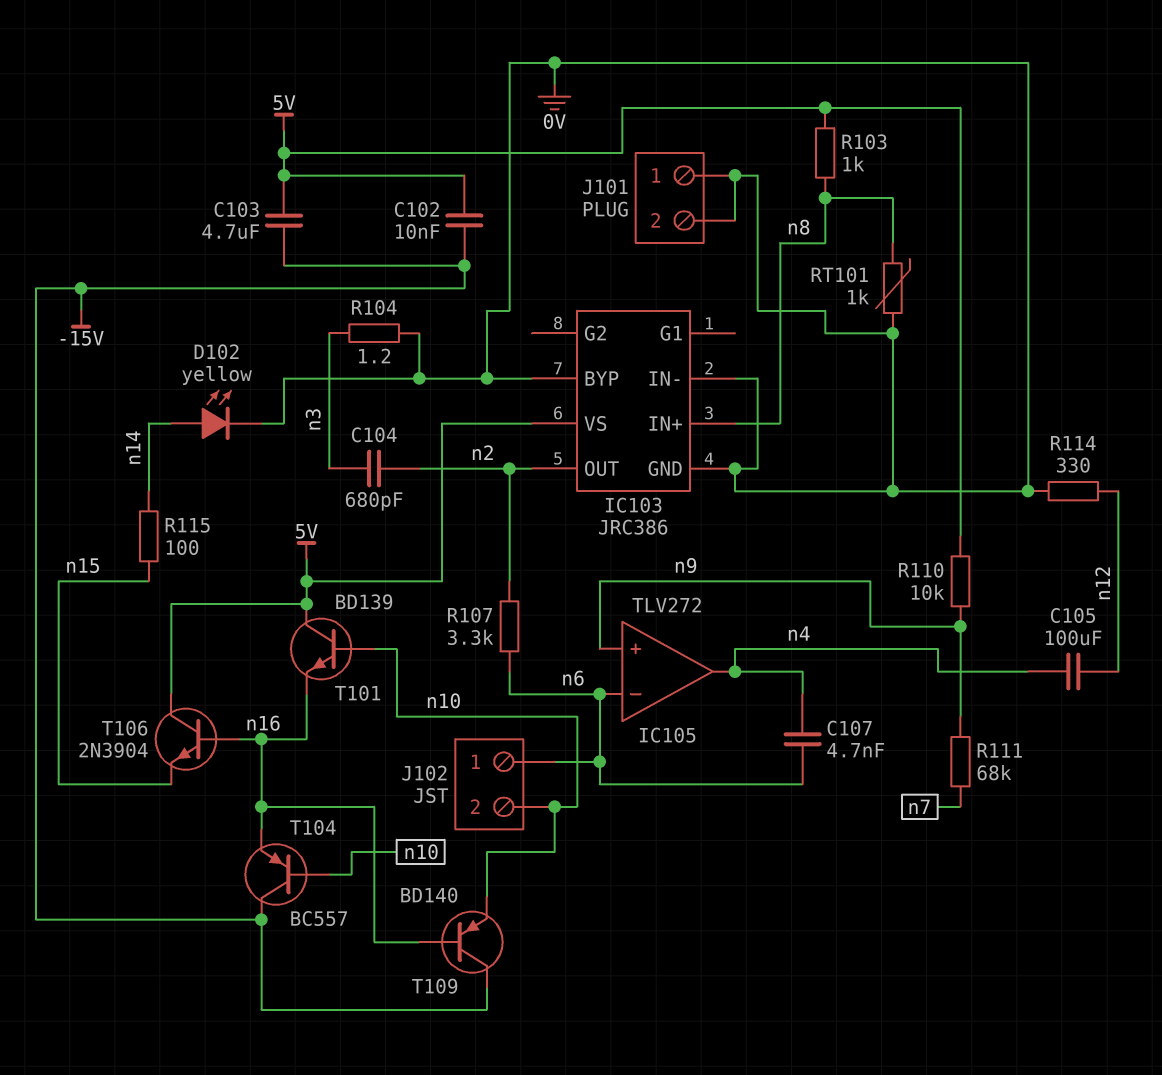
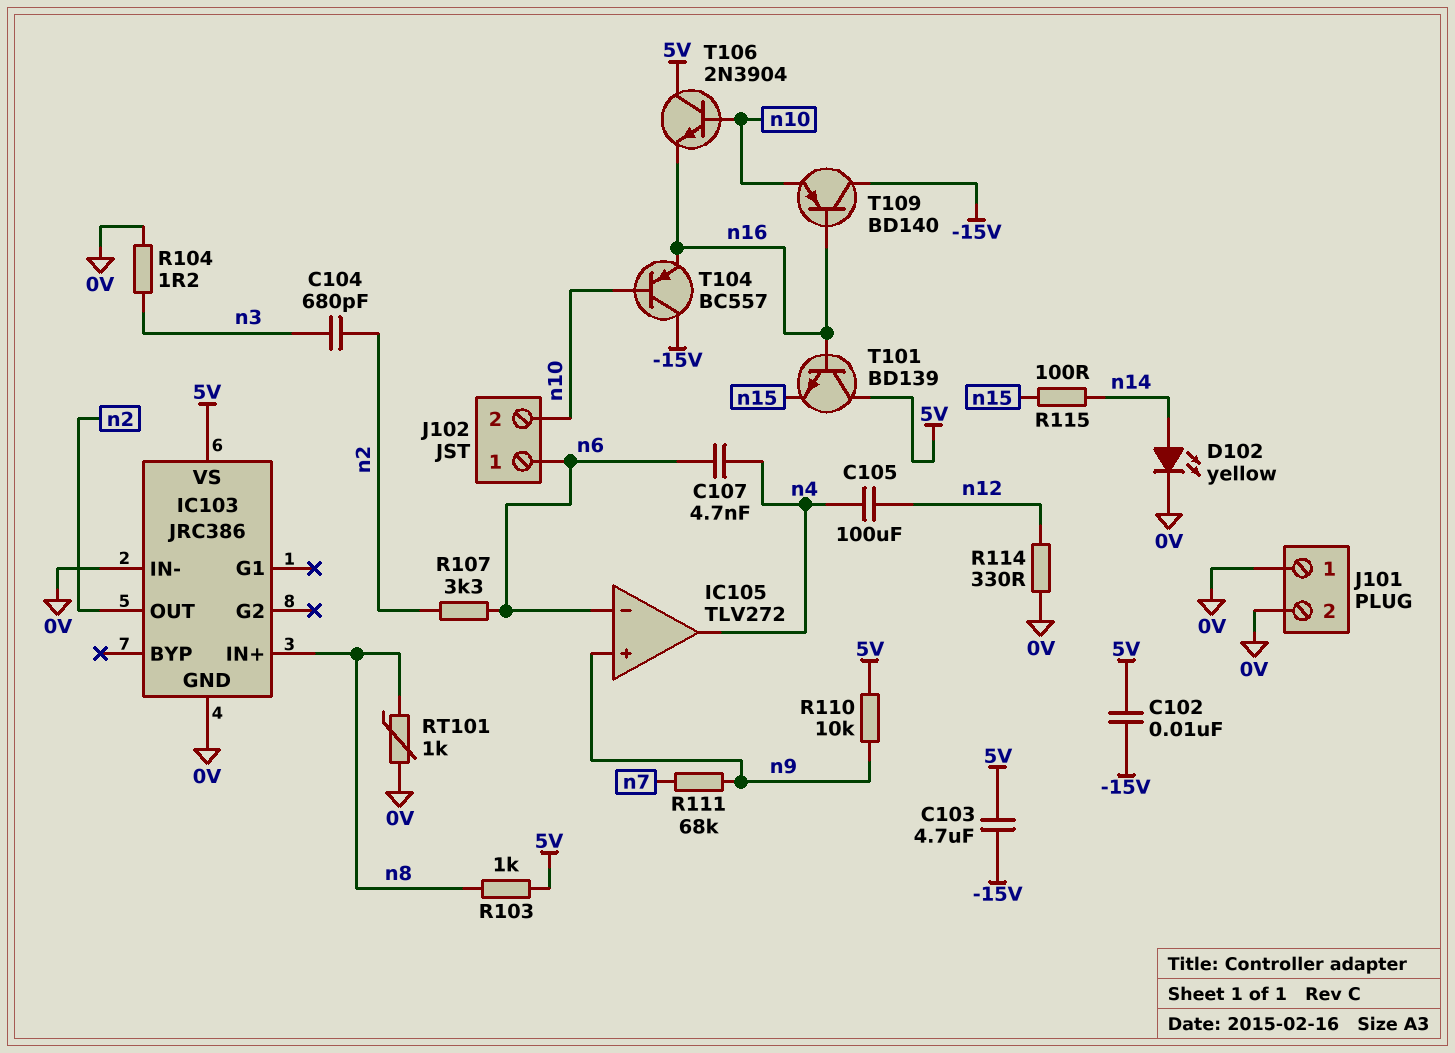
IC103 pin BYP: 0V -> none
T101: NPN BD139 (B n10, C 5V, E n16) -> NPN BD139 (B n16, C 5V, E n15)
T106: NPN 2N3904 (B n16, C 5V, E n15) -> NPN 2N3904 (B n10, C 5V, E n16)

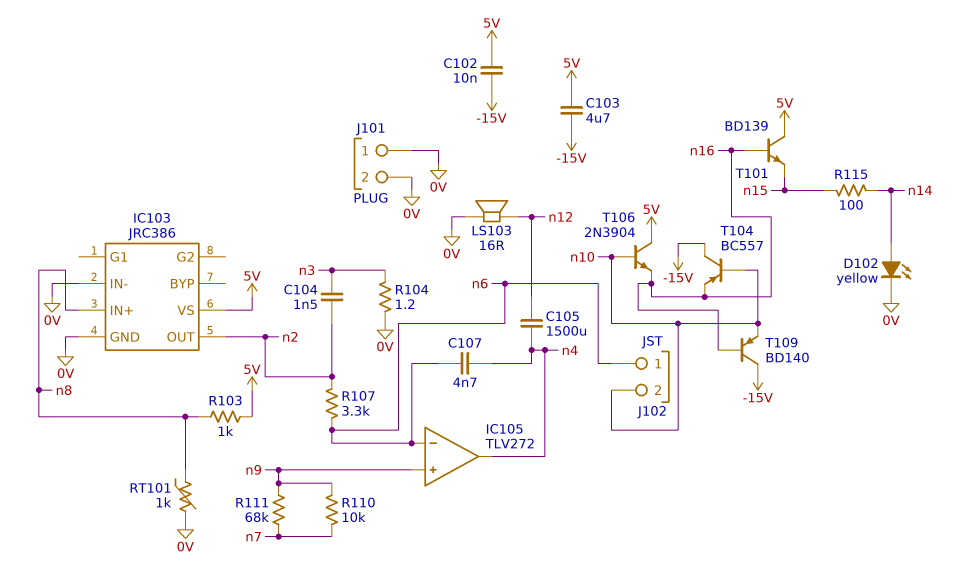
C104: 680pF (n2, n3) -> 1.5nF (n2, n3)
C105: 100uF (n4, n12) -> 1500uF (n4, n12)
LS103: none -> speaker 16R (0V, n12)
R110: 10k (5V, n9) -> 10k (n7, n9)
R114: 330 (0V, n12) -> none

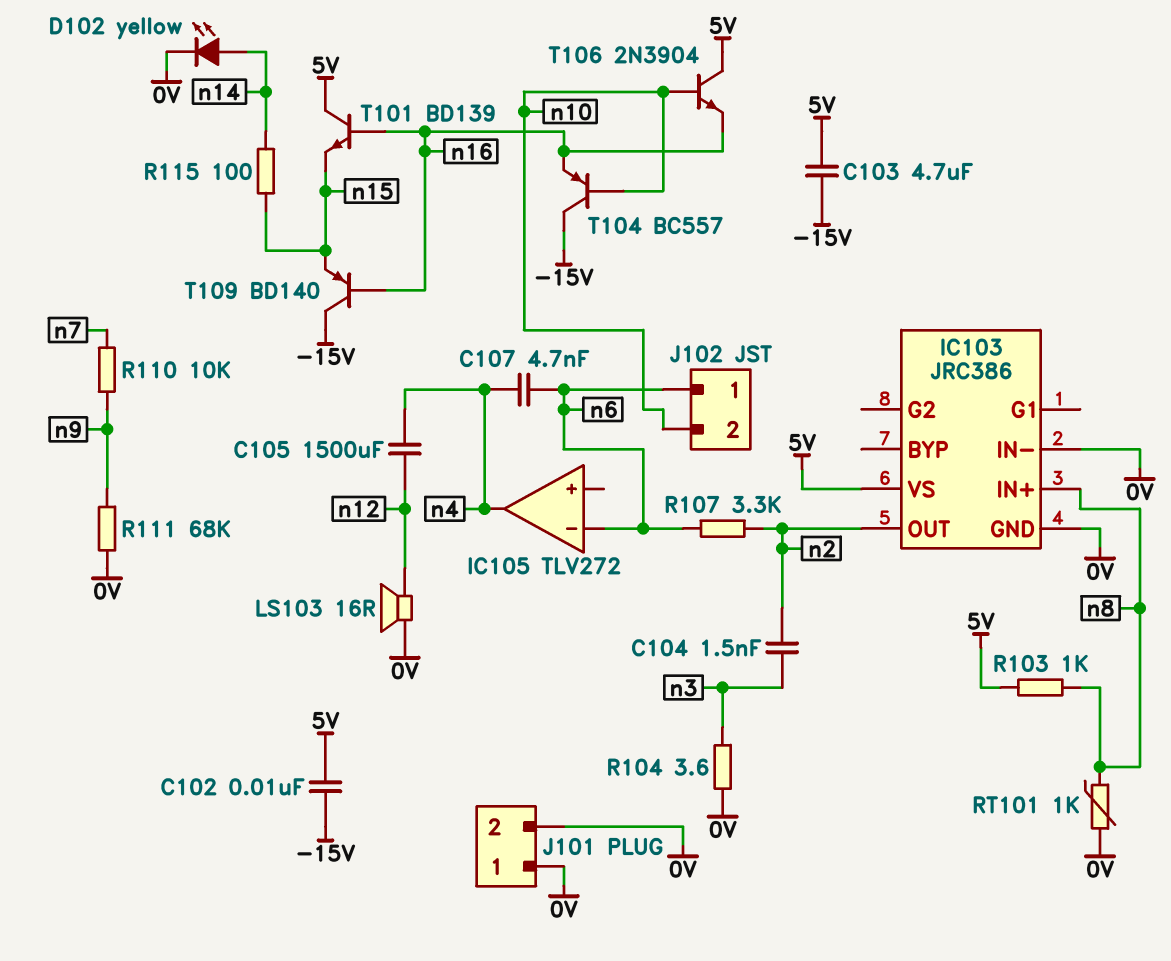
IC105 pin in+: n9 -> none
R104: 1.2 (0V, n3) -> 3.6 (0V, n3)
R111: 68k (n7, n9) -> 68k (0V, n9)
T109: PNP BD140 (B n16, C -15V, E n10) -> PNP BD140 (B n16, C -15V, E n15)

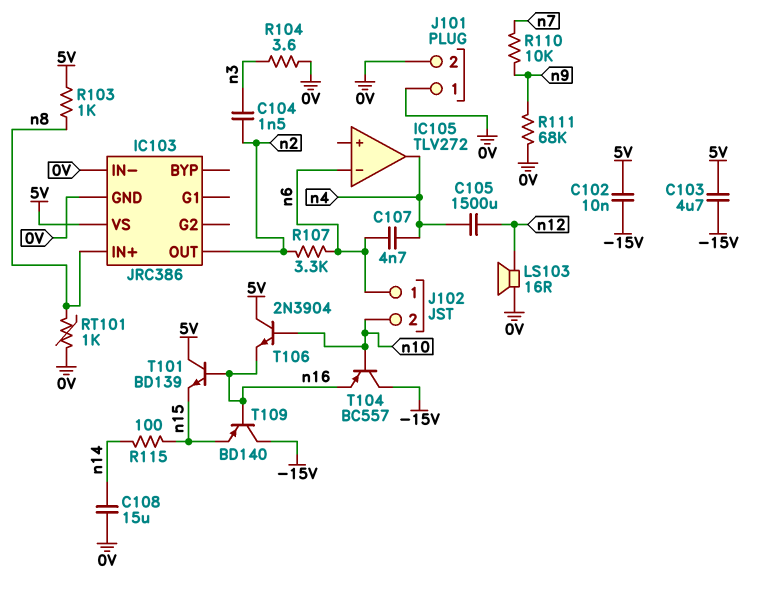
C108: none -> 15uF (0V, n14)
D102: LED yellow (A n14, K 0V) -> none

